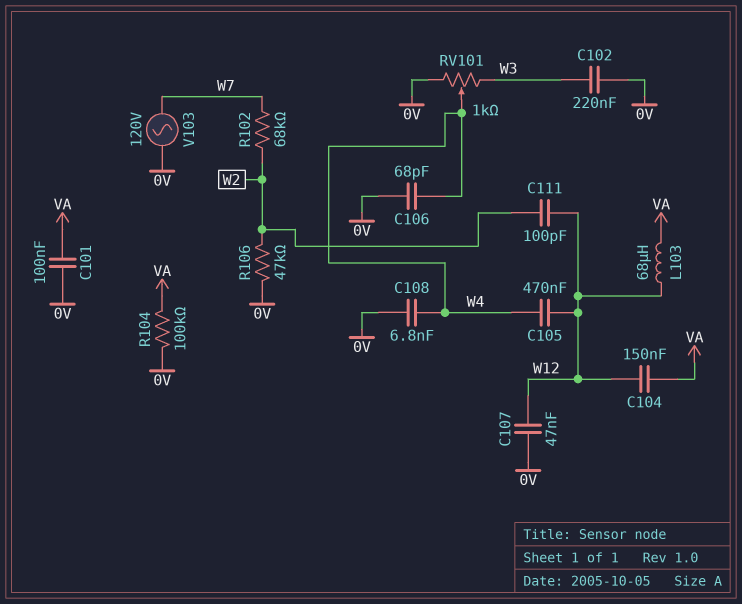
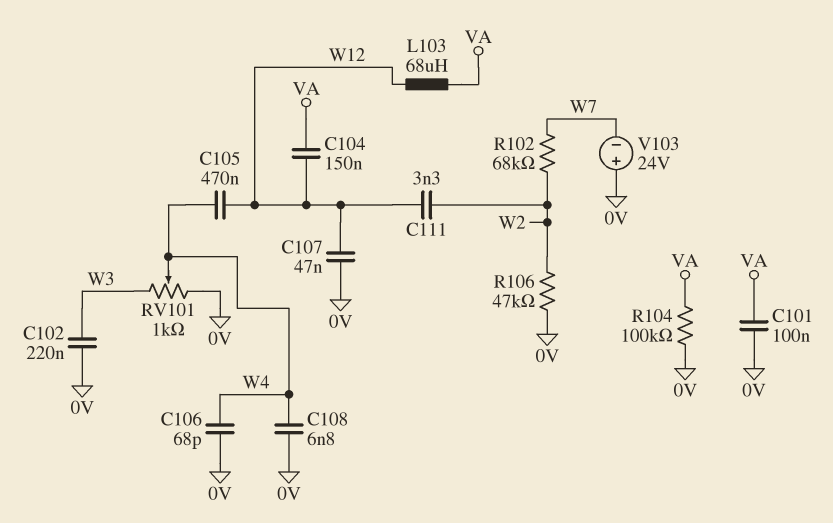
C111: 100pF (W2, W12) -> 3.3nF (W2, W12)
V103: AC 120V (0V, W7) -> 24V (plus 0V, minus W7)

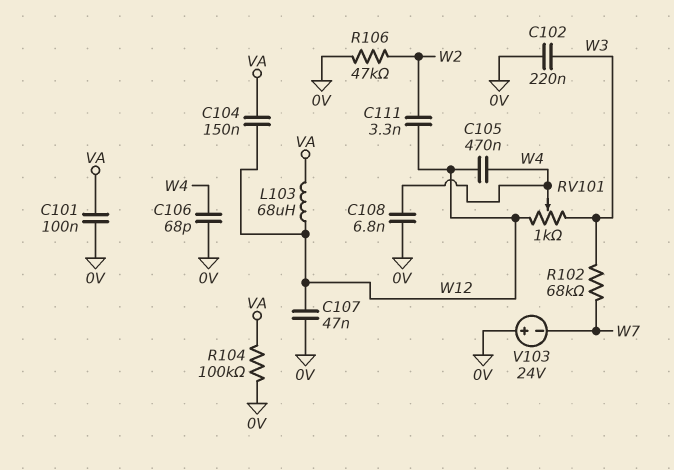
R102: 68k (W2, W7) -> 68k (W3, W7)
RV101: 1k (0V, W3, wiper W4) -> 1k (W3, W12, wiper W4)

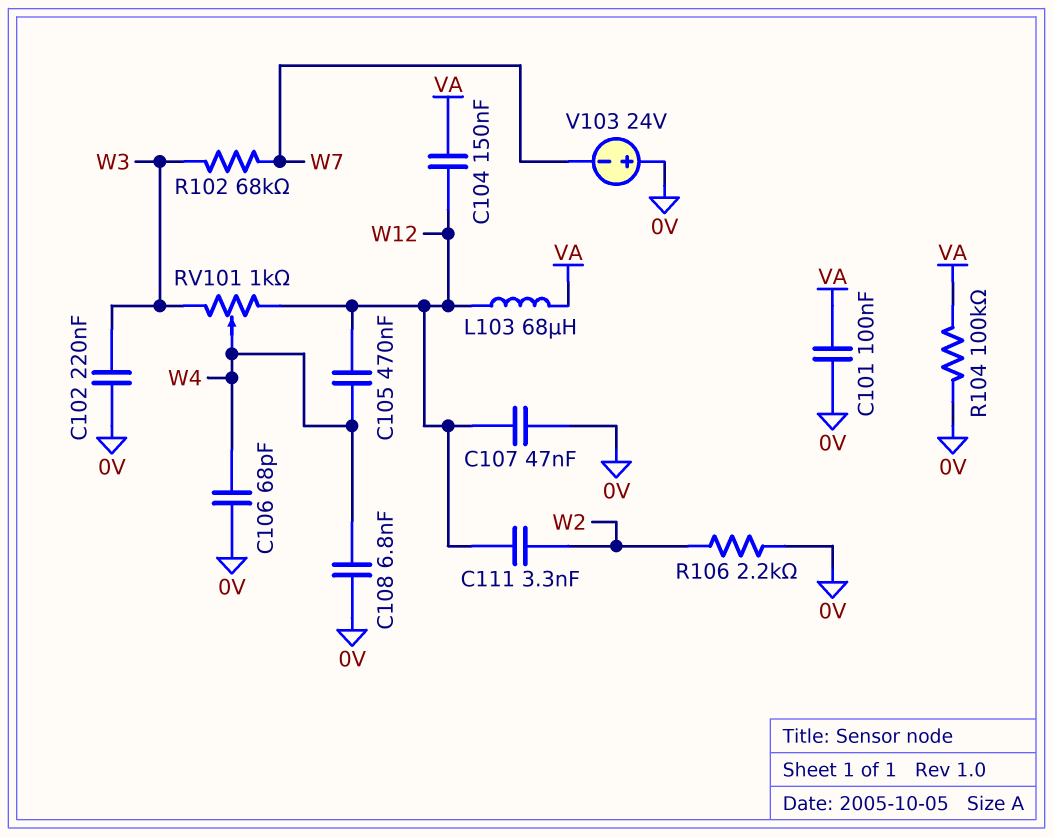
R106: 47k (0V, W2) -> 2.2k (0V, W2)

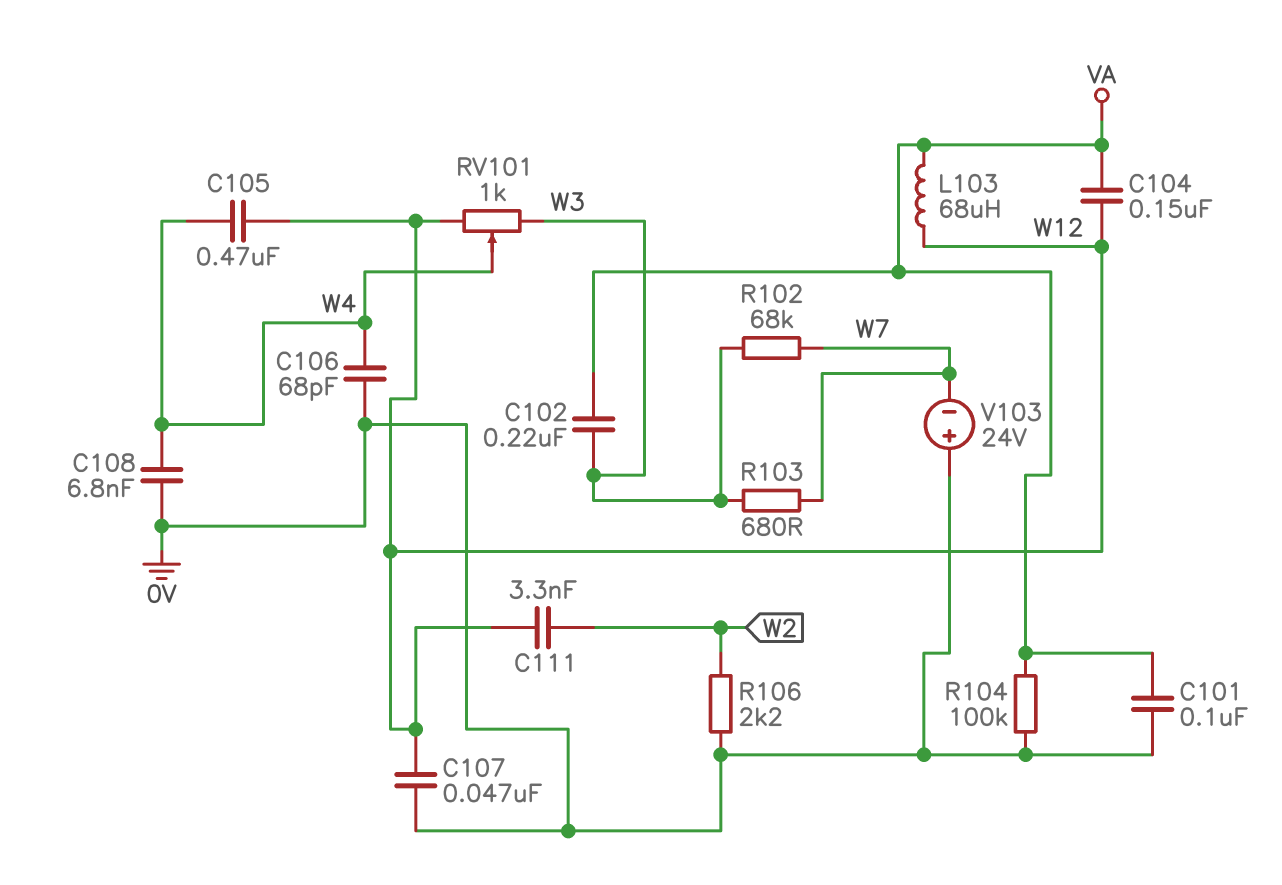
C102: 220nF (0V, W3) -> 220nF (VA, W3)
R103: none -> 680 (W3, W7)

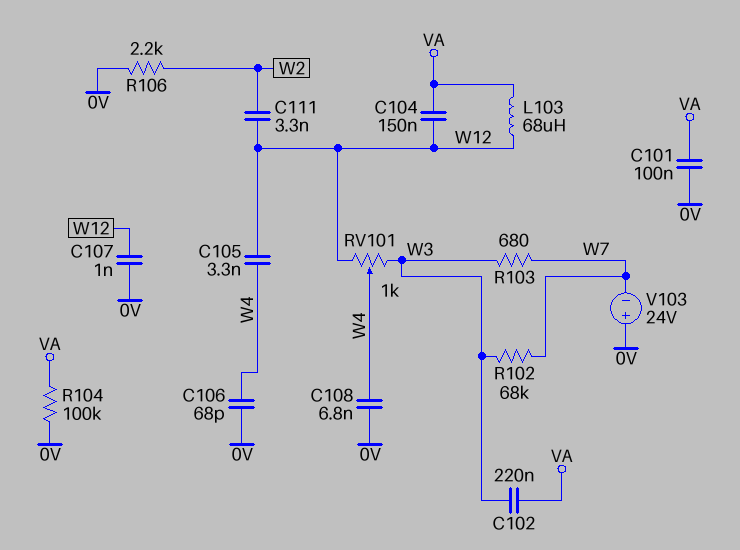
C105: 470nF (W4, W12) -> 3.3nF (W4, W12)
C107: 47nF (0V, W12) -> 1nF (0V, W12)

